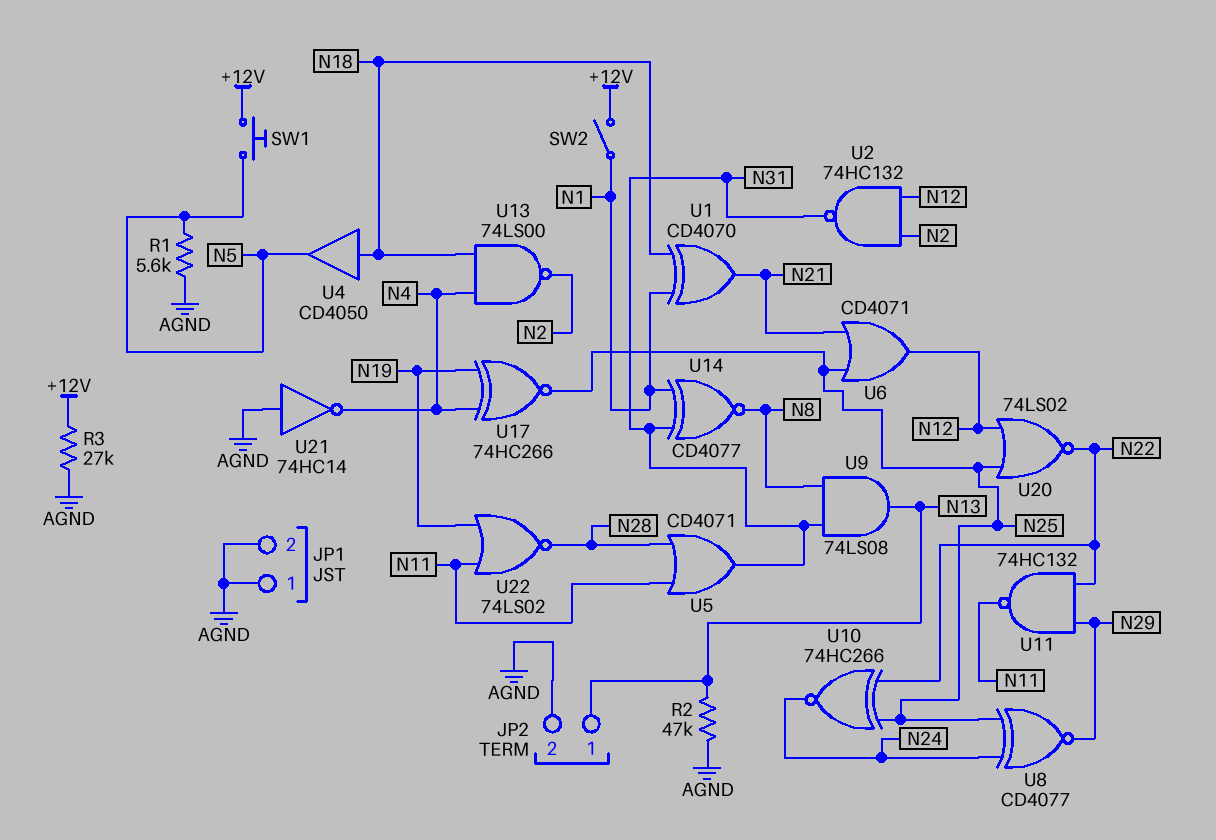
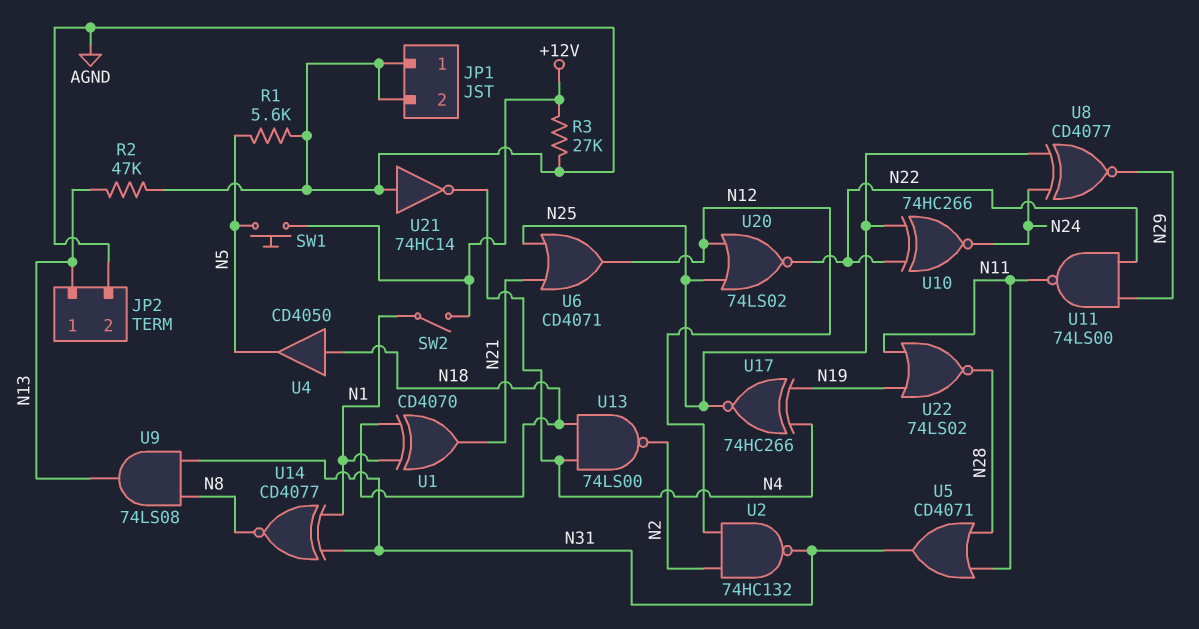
U11: NAND 74HC132 (in N22, in N29, out N11) -> NAND 74LS00 (in N22, in N29, out N11)

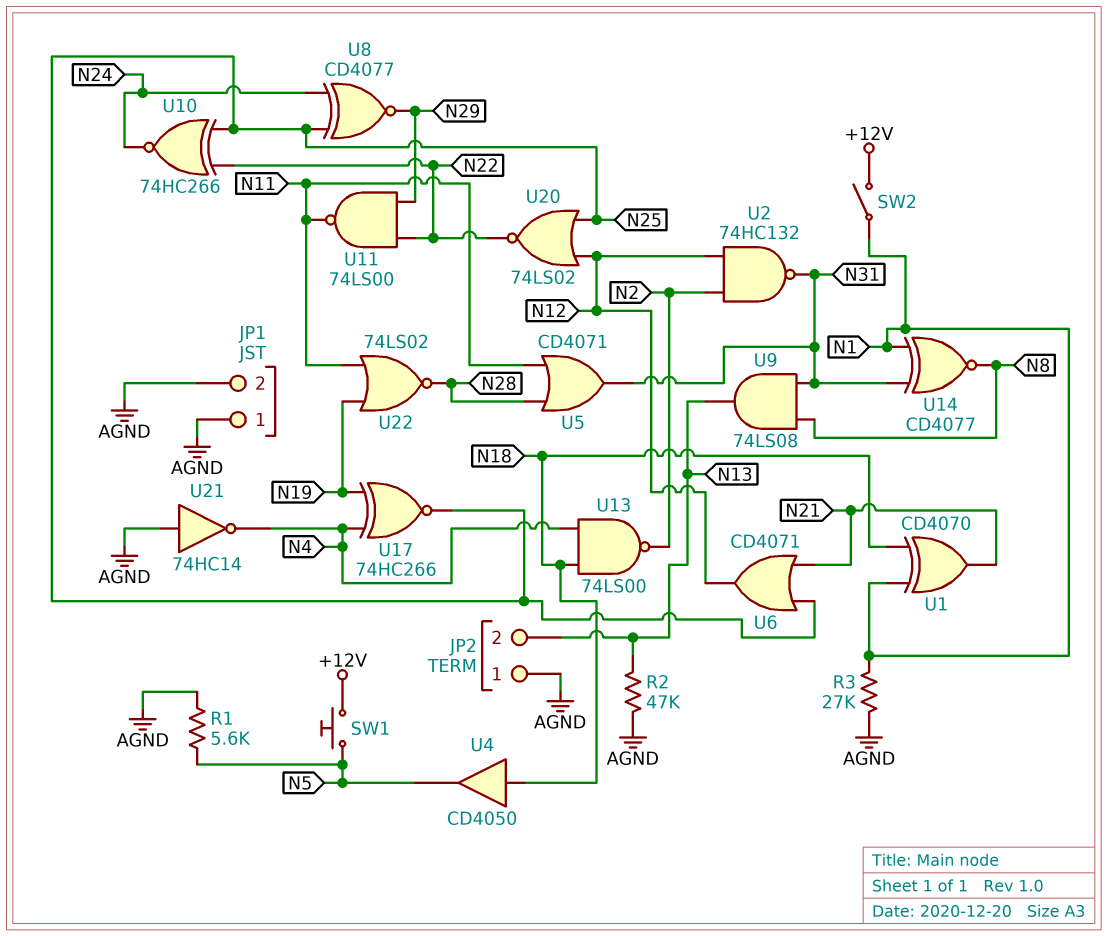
JP2 pin 1: N13 -> AGND
JP2 pin 2: AGND -> N13
R3: 27k (+12V, AGND) -> 27k (AGND, N1)

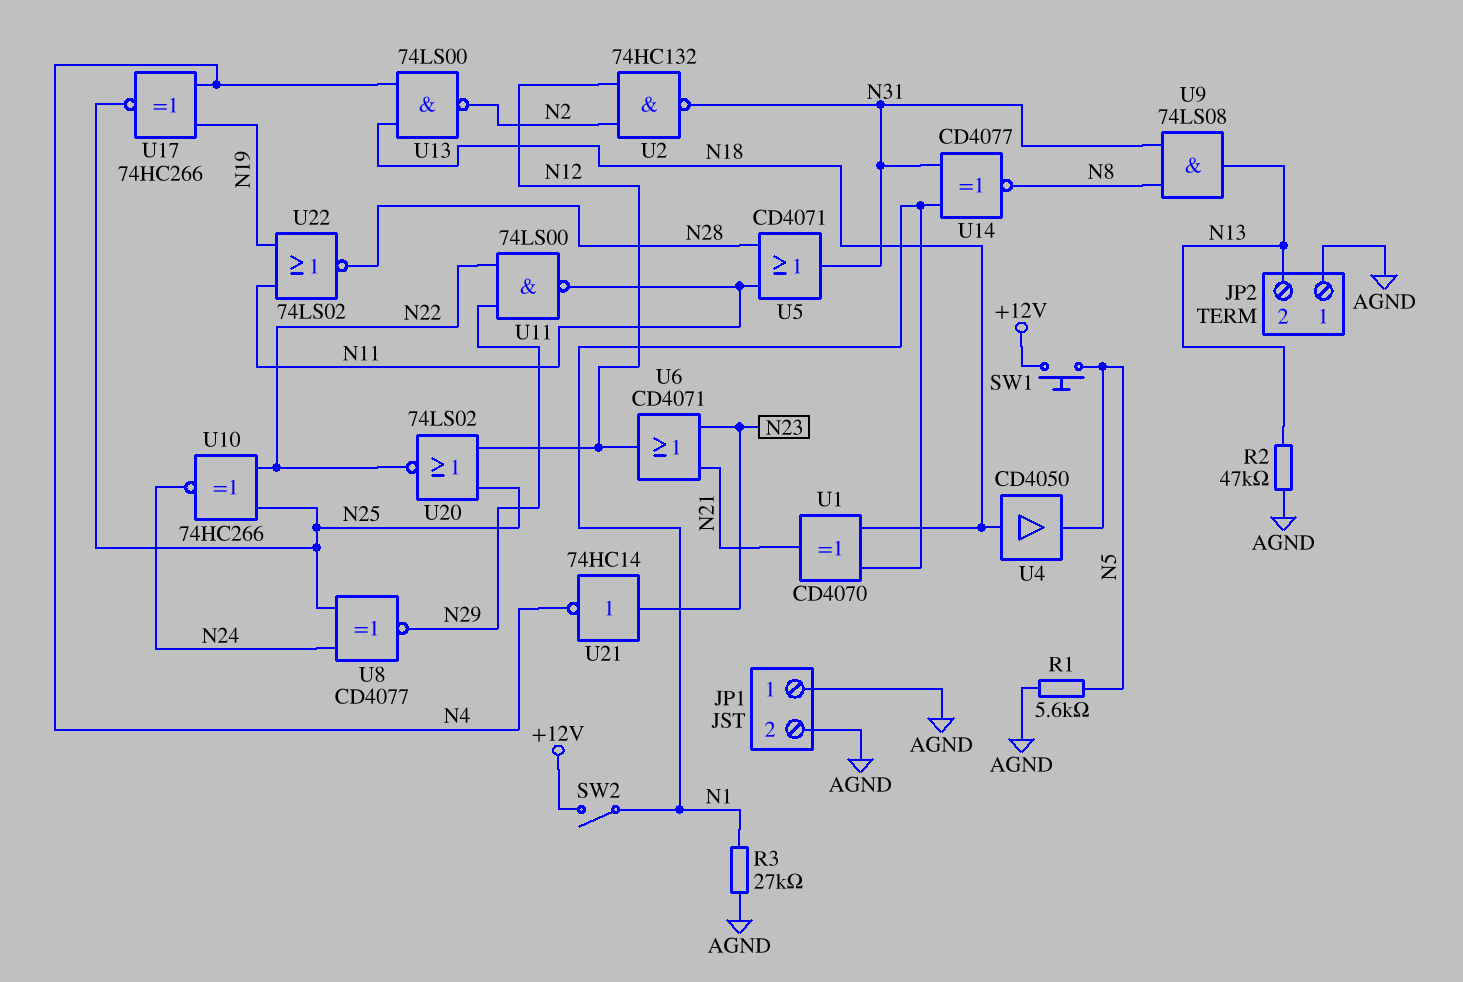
U6: OR CD4071 (in N21, in N25, out N12) -> OR CD4071 (in N21, in N23, out N12)
U21: NOT 74HC14 (in AGND, out N4) -> NOT 74HC14 (in N23, out N4)

